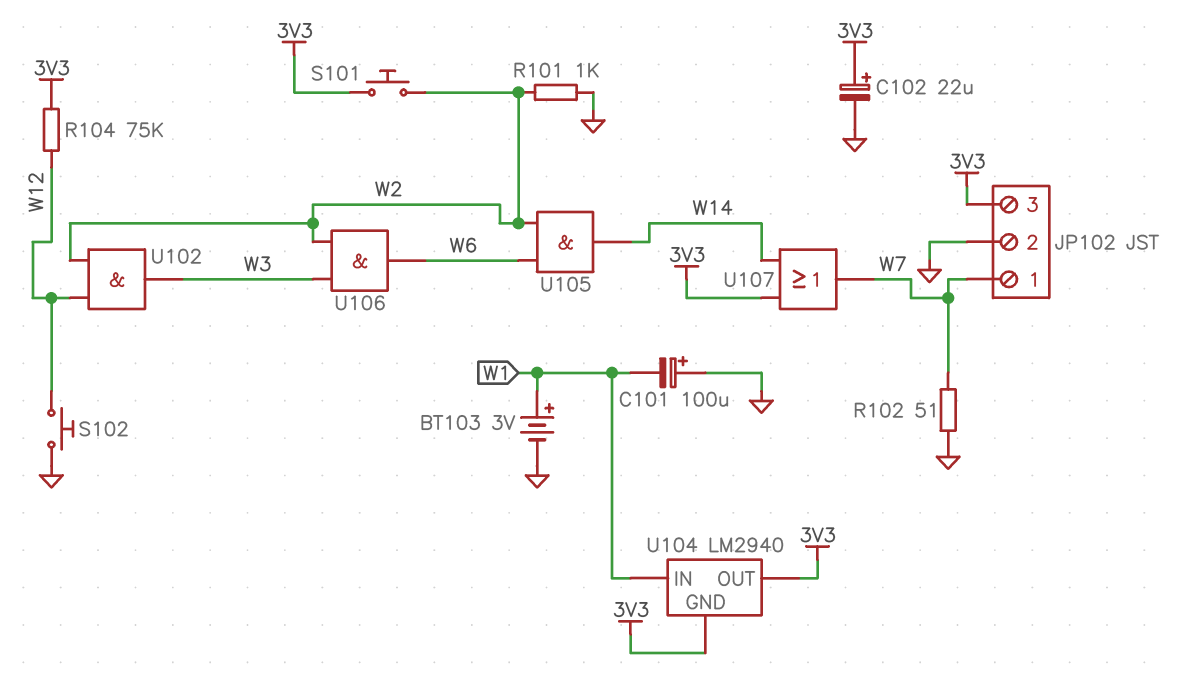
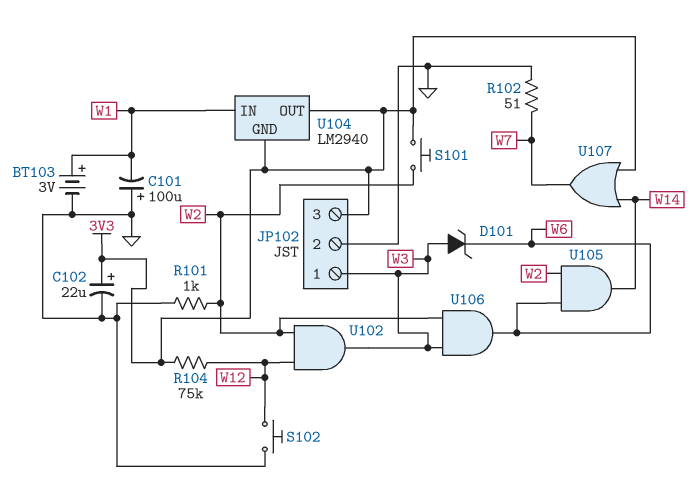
D101: none -> zener (A W3, K W6)
JP102 pin 1: W7 -> W3

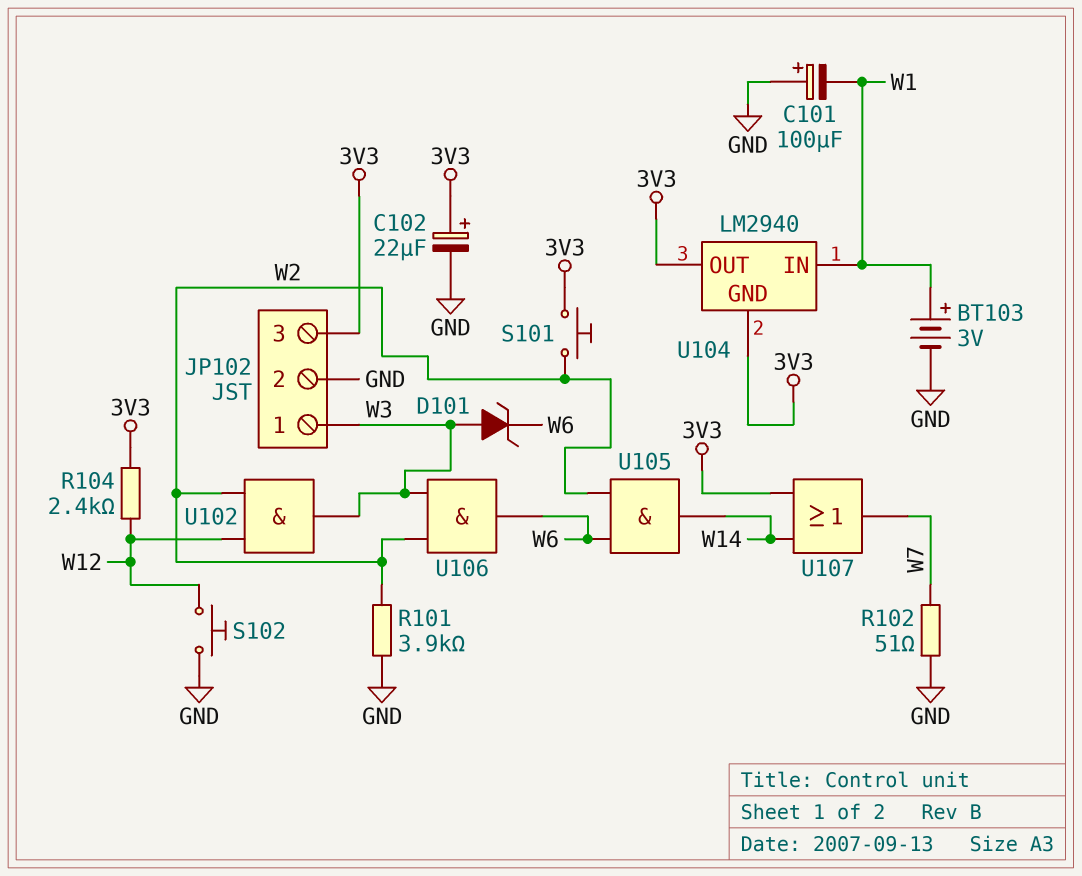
R101: 1k (GND, W2) -> 3.9k (GND, W2)
R104: 75k (3V3, W12) -> 2.4k (3V3, W12)

